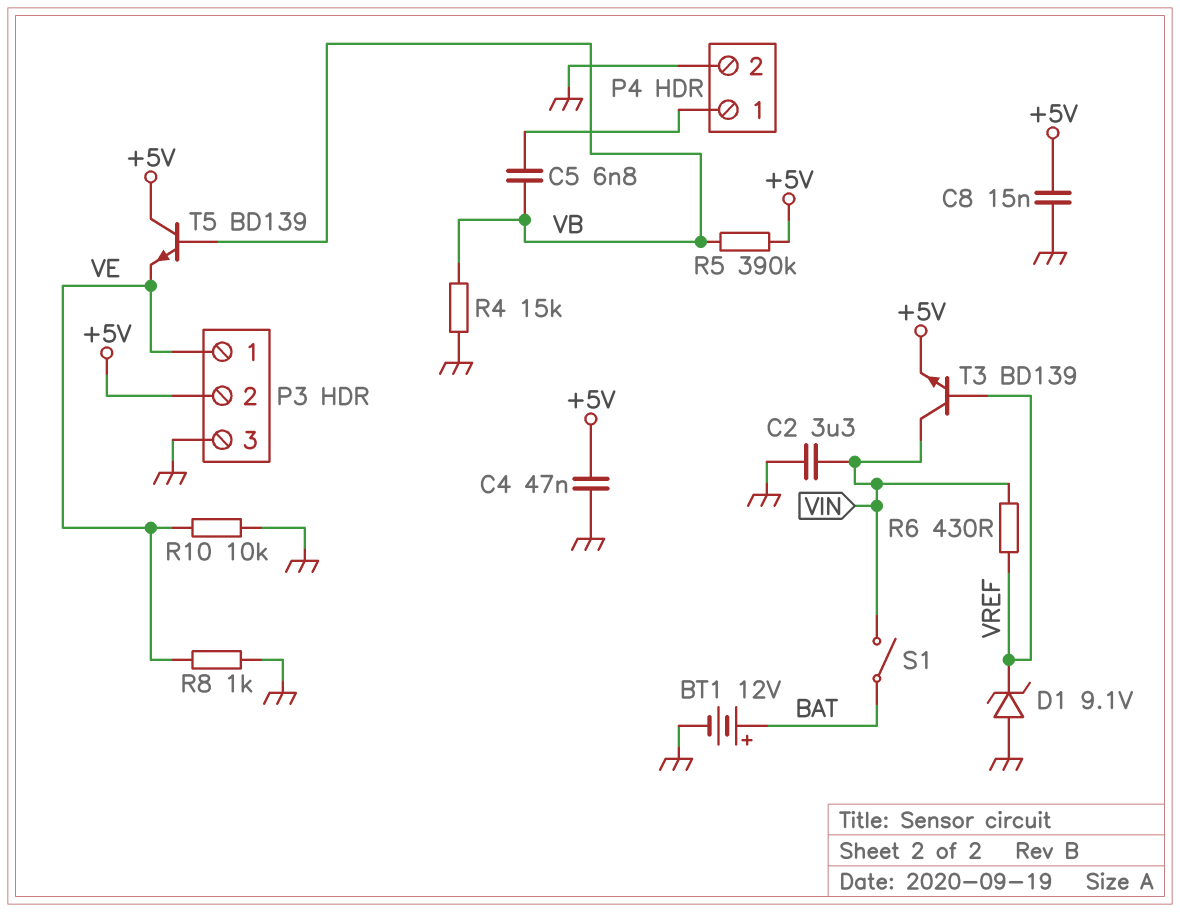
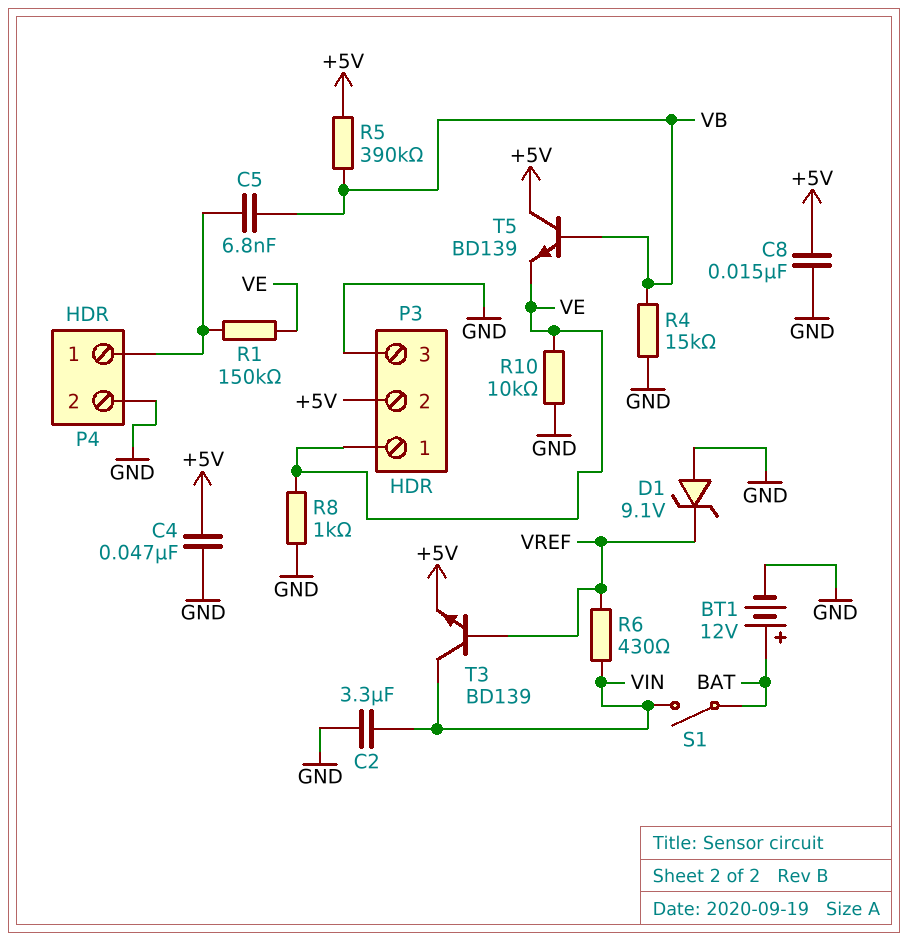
R1: none -> 150k (P4/1, VE)

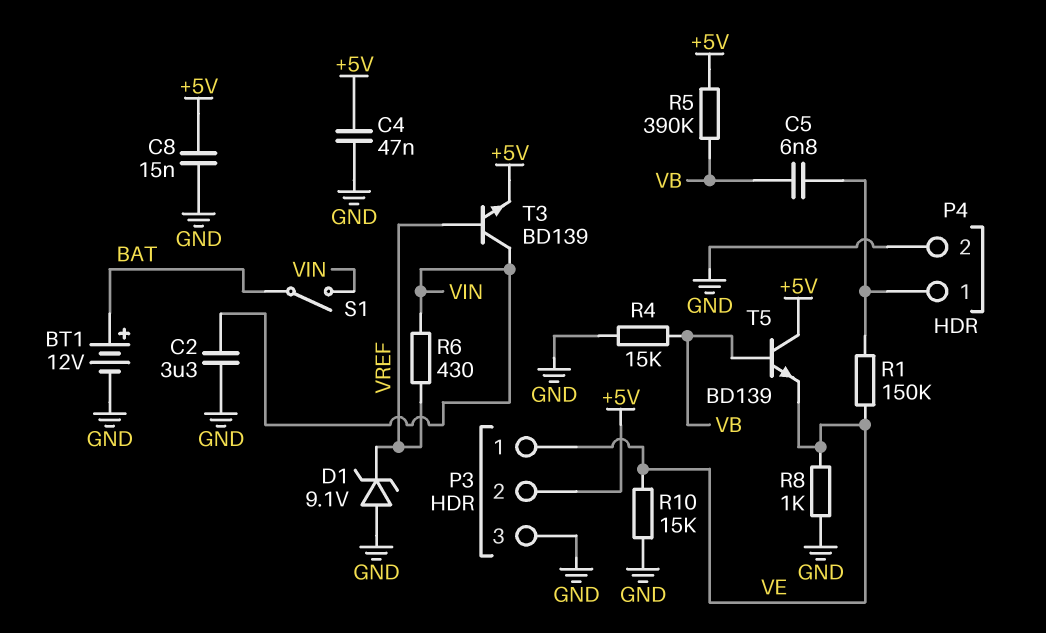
R10: 10k (GND, VE) -> 15k (GND, VE)

